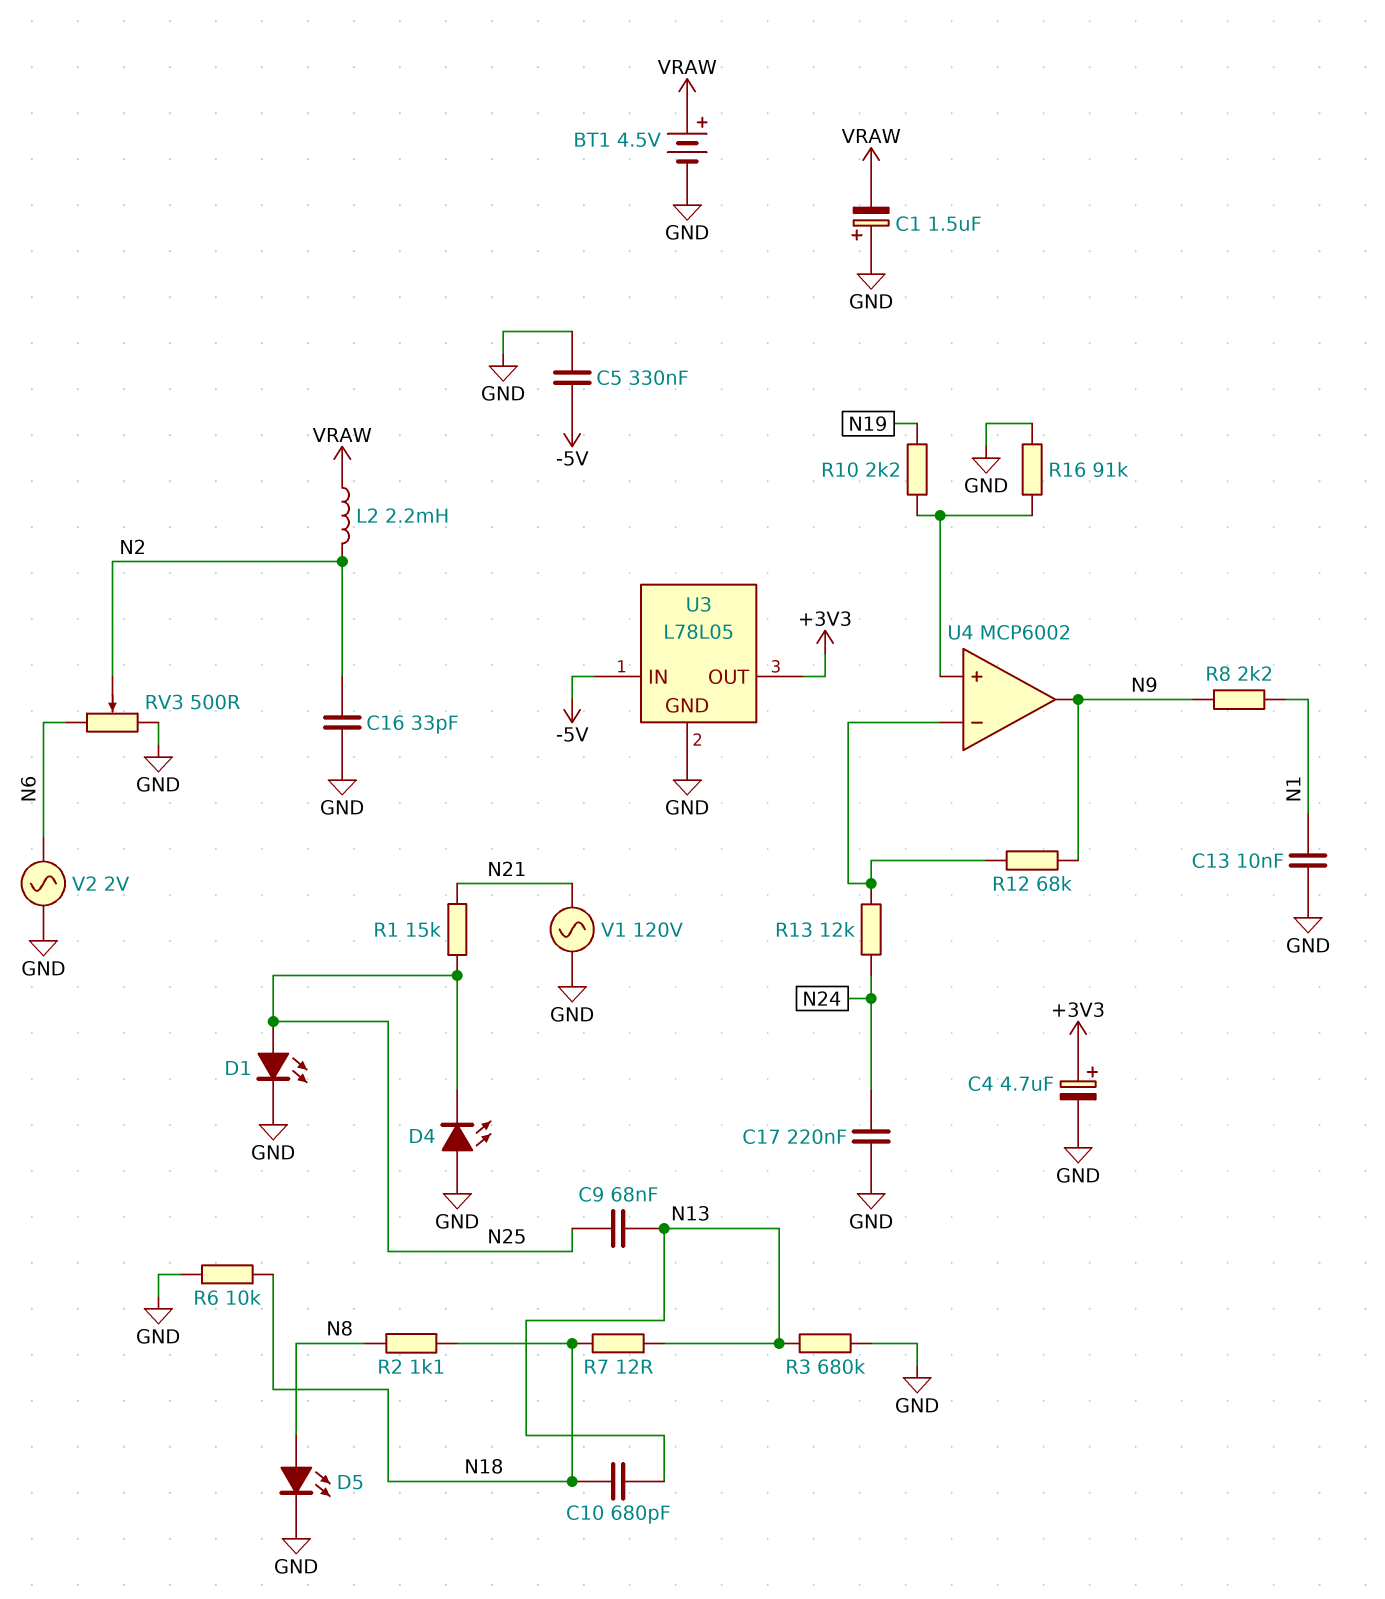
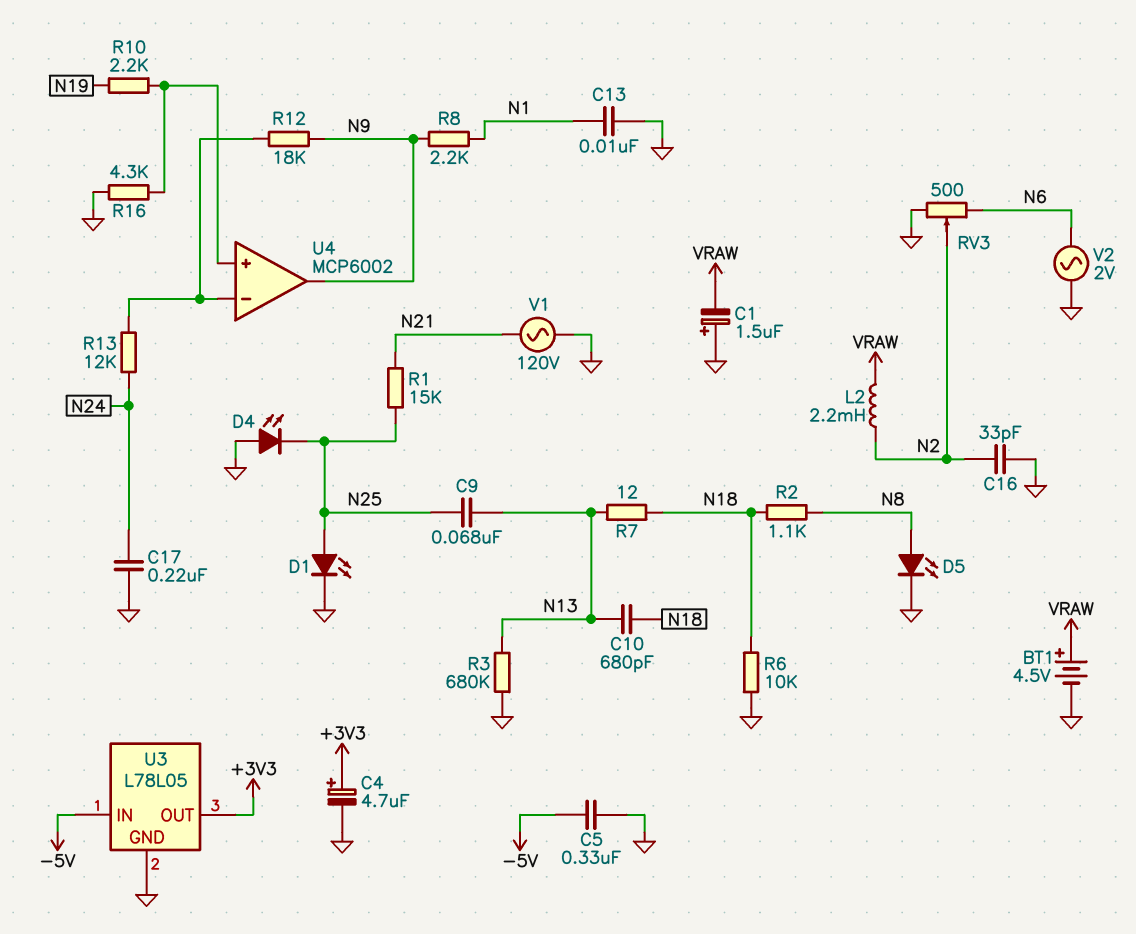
R12: 68k (N9, U4/in-) -> 18k (N9, U4/in-)
R16: 91k (GND, U4/in+) -> 4.3k (GND, U4/in+)

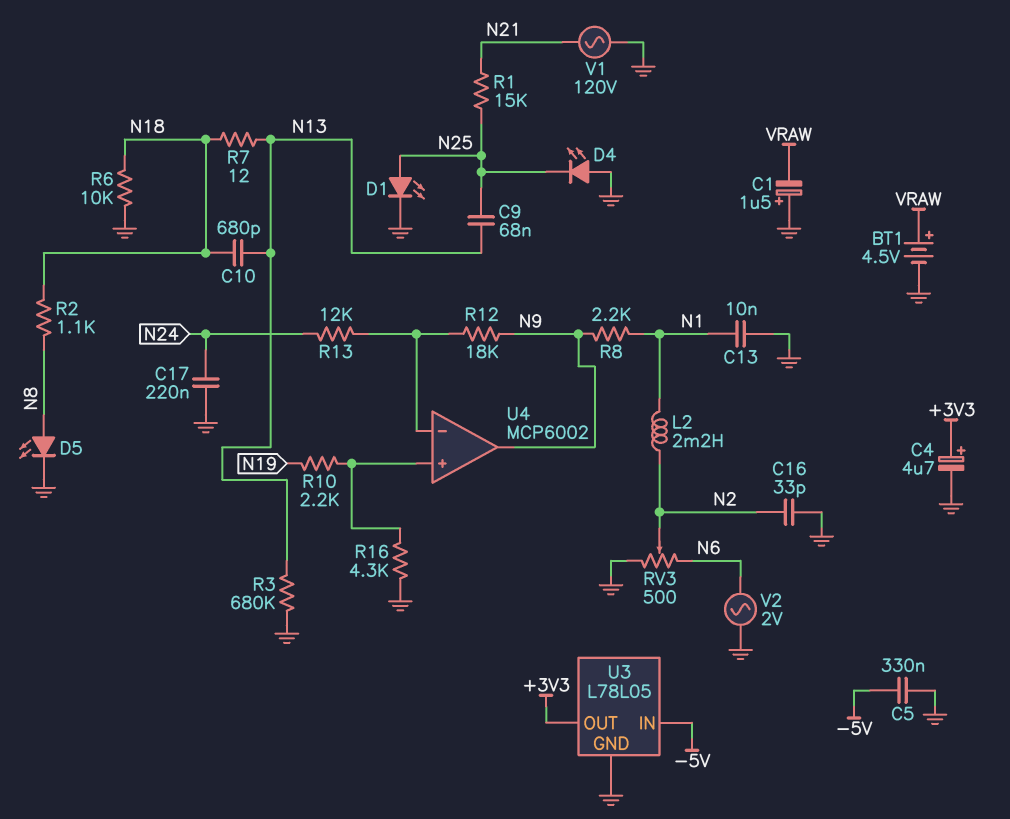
L2: 2.2mH (N2, VRAW) -> 2.2mH (N1, N2)

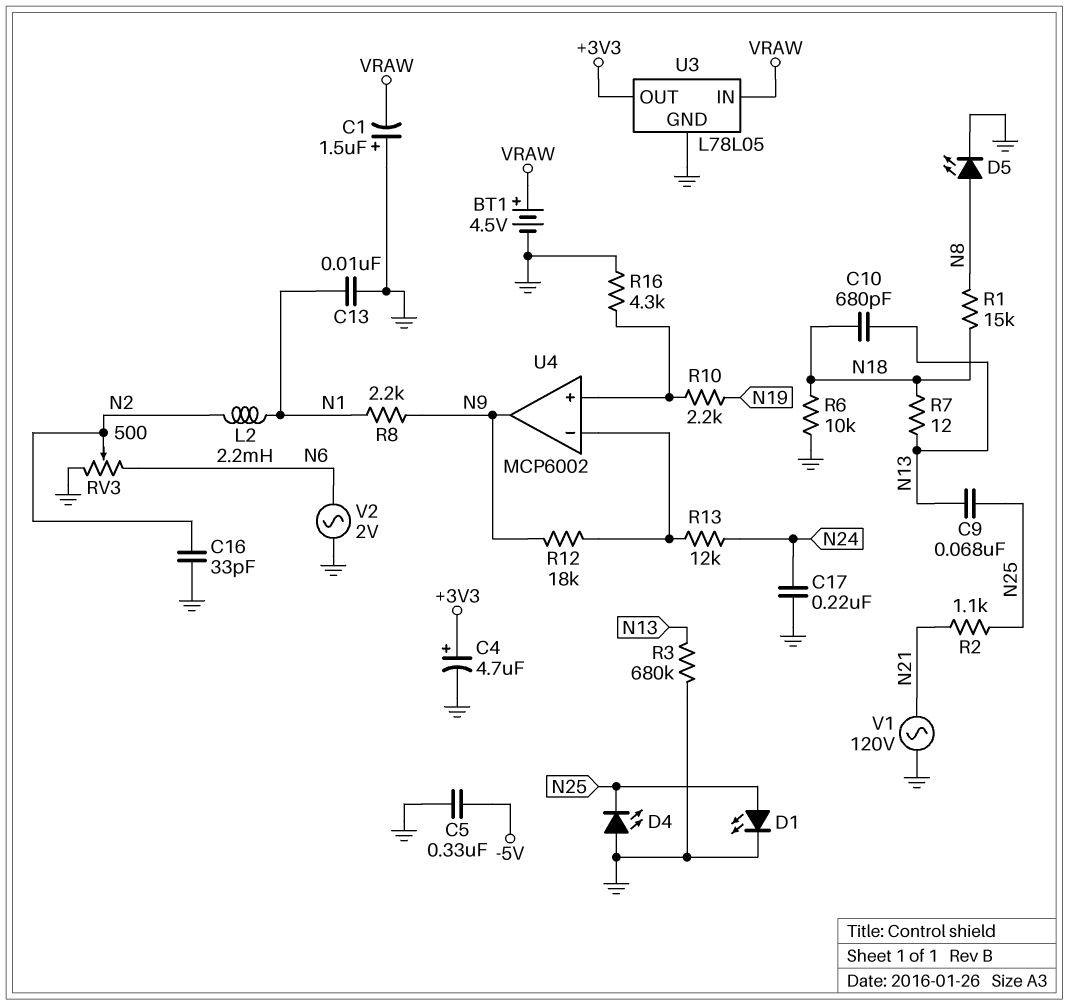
R1: 15k (N21, N25) -> 15k (N8, N18)
R2: 1.1k (N8, N18) -> 1.1k (N21, N25)
U3 pin IN: -5V -> VRAW

